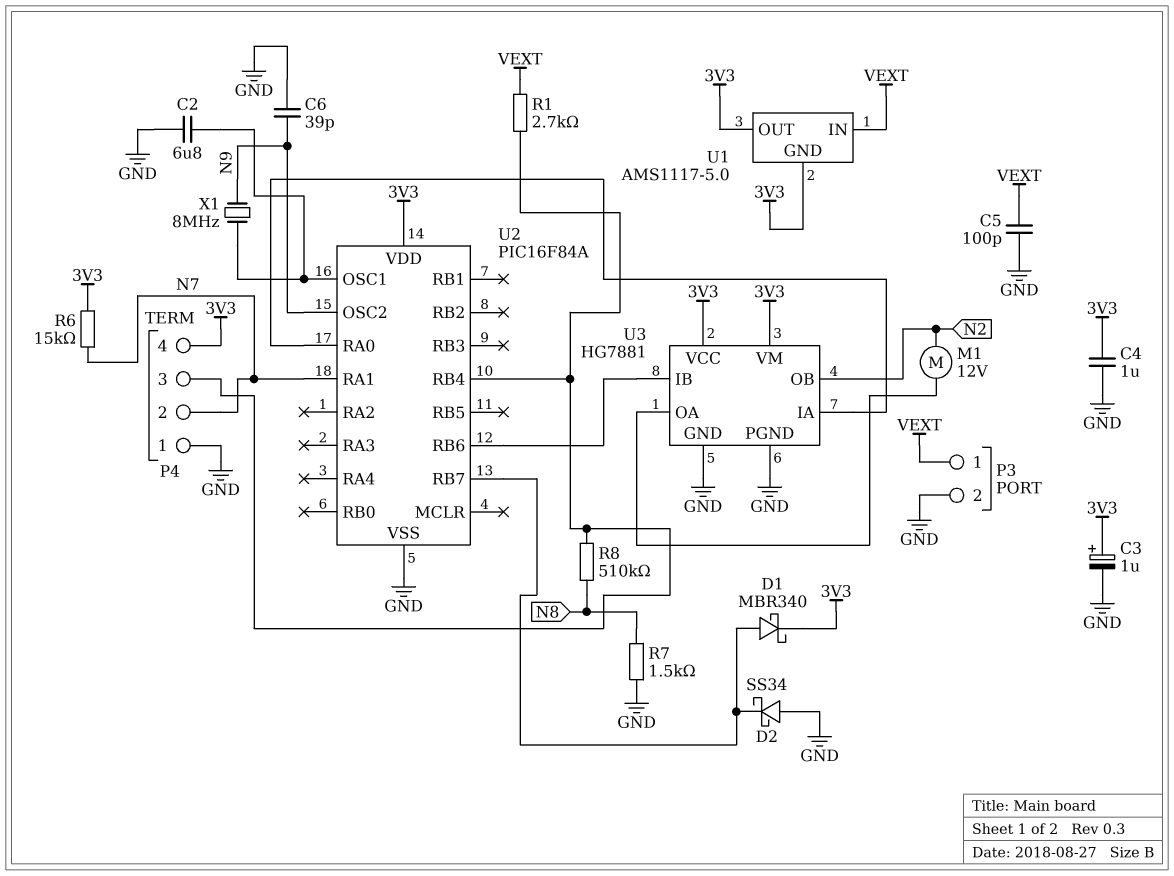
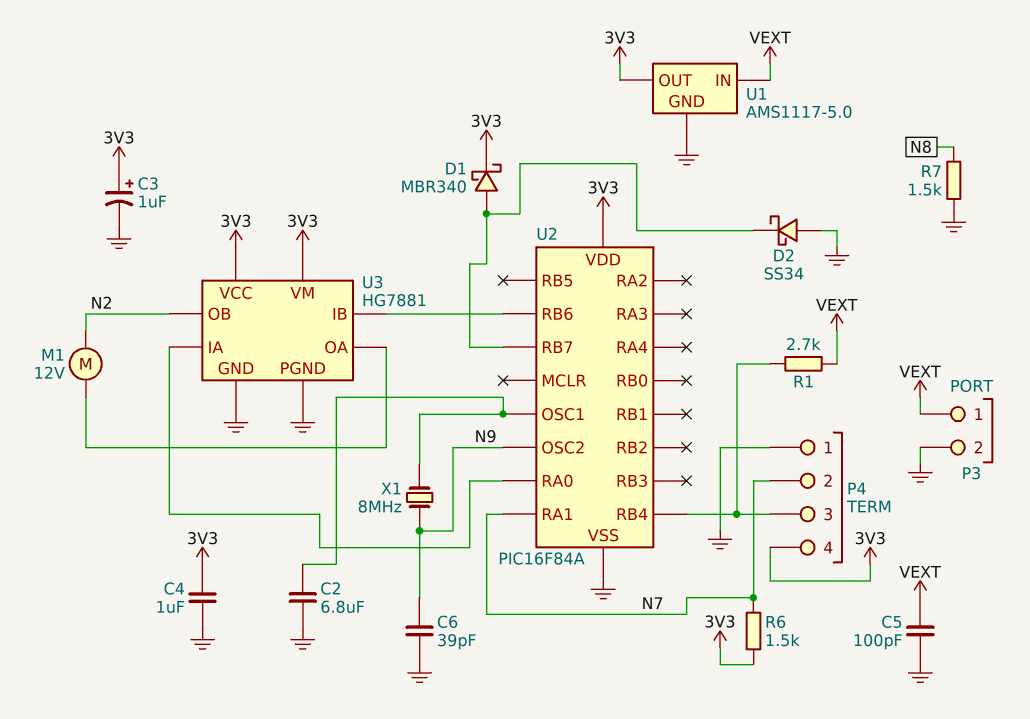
R6: 15k (3V3, N7) -> 1.5k (3V3, N7)
R8: 510k (N8, P4/3) -> none
U1 pin GND: 3V3 -> GND

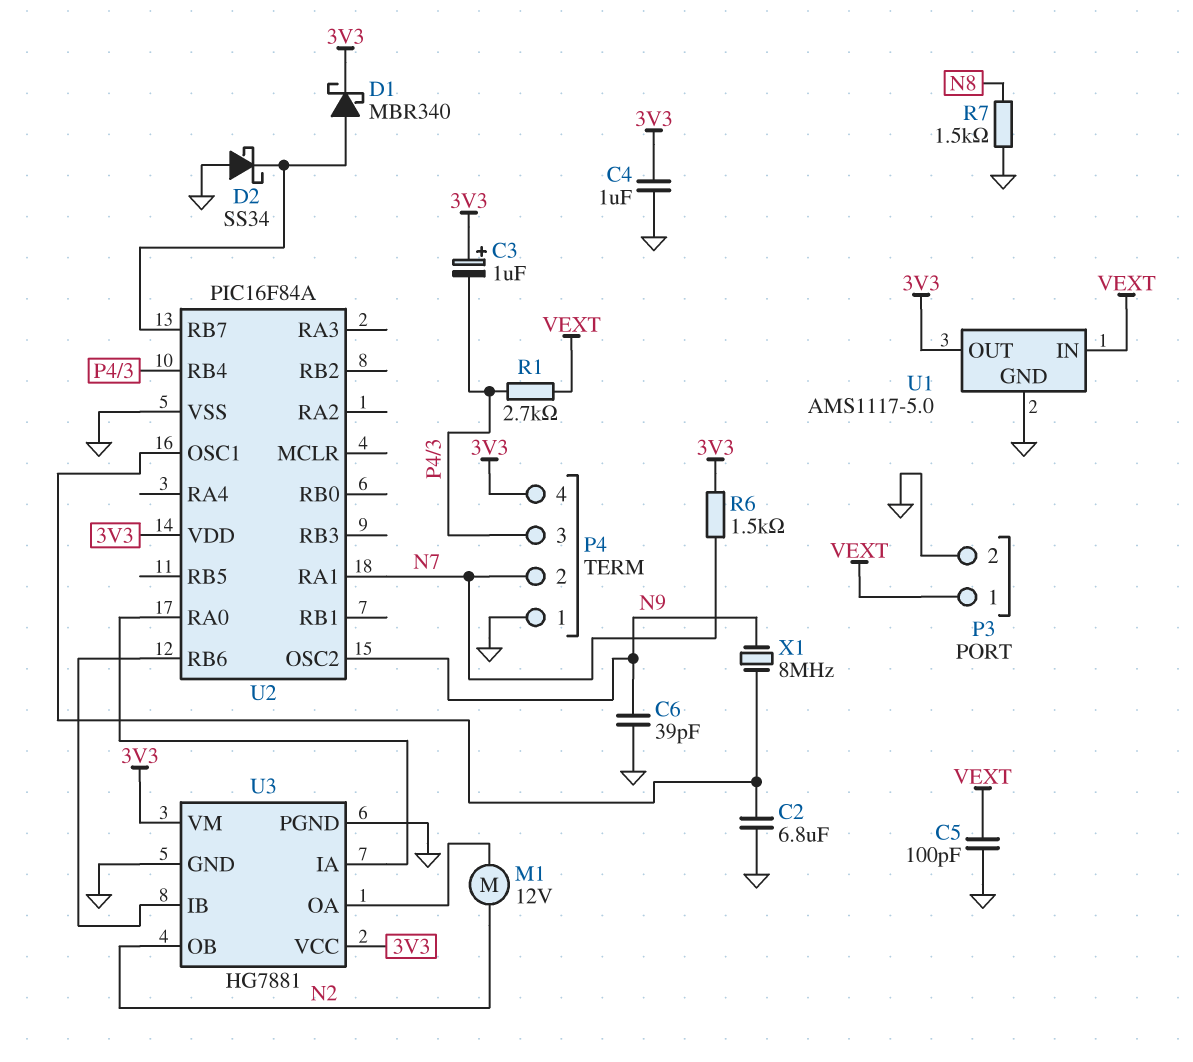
C3: 1uF (plus 3V3, minus GND) -> 1uF (plus 3V3, minus P4/3)

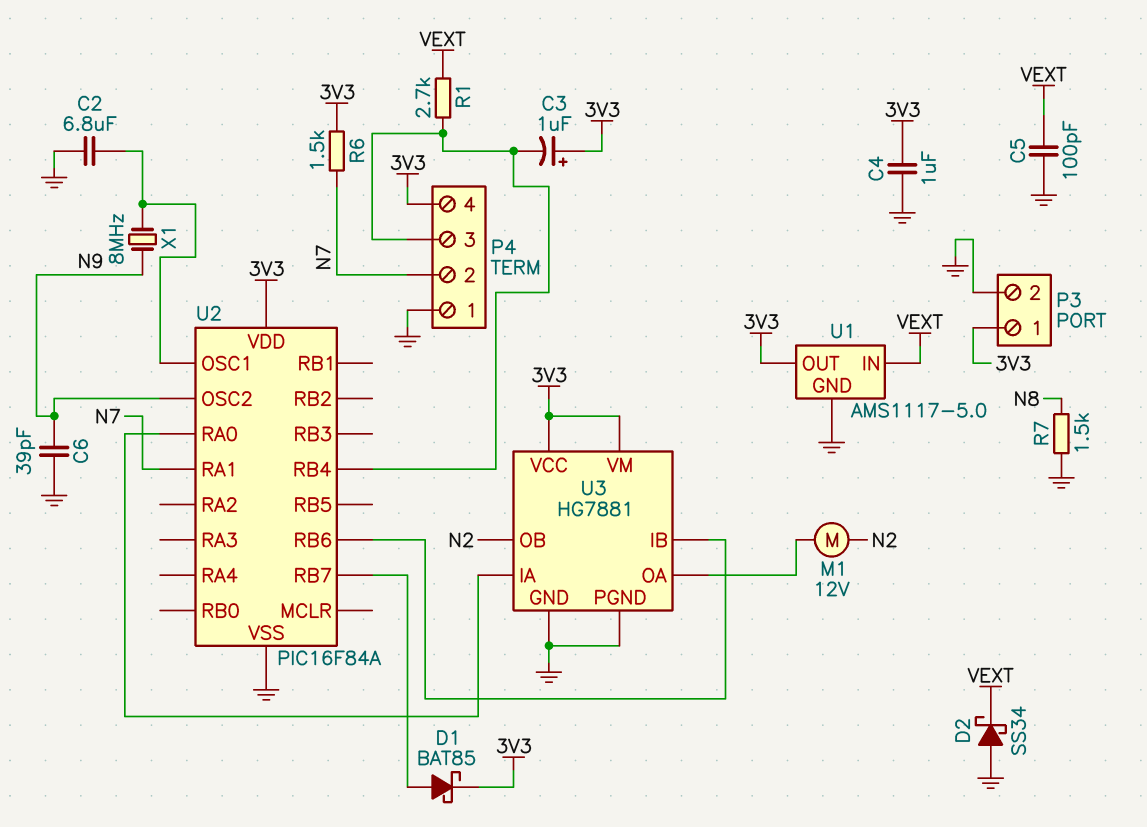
D1: schottky MBR340 (A U2/RB7, K 3V3) -> schottky BAT85 (A U2/RB7, K 3V3)
D2: schottky SS34 (A GND, K U2/RB7) -> schottky SS34 (A GND, K VEXT)
P3 pin 1: VEXT -> 3V3

